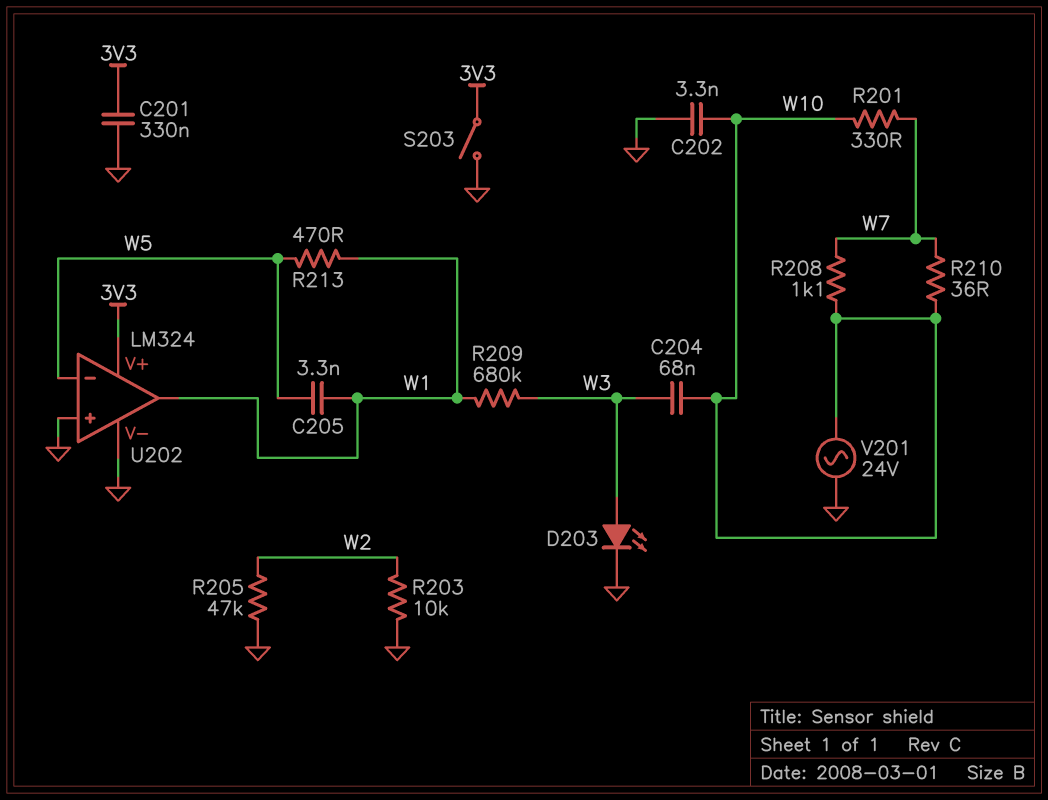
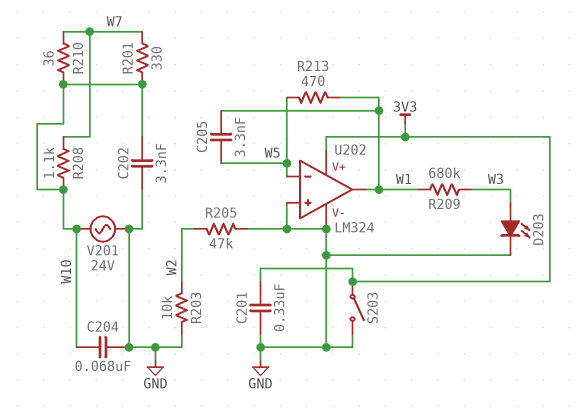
C204: 68nF (W3, W10) -> 68nF (GND, W10)

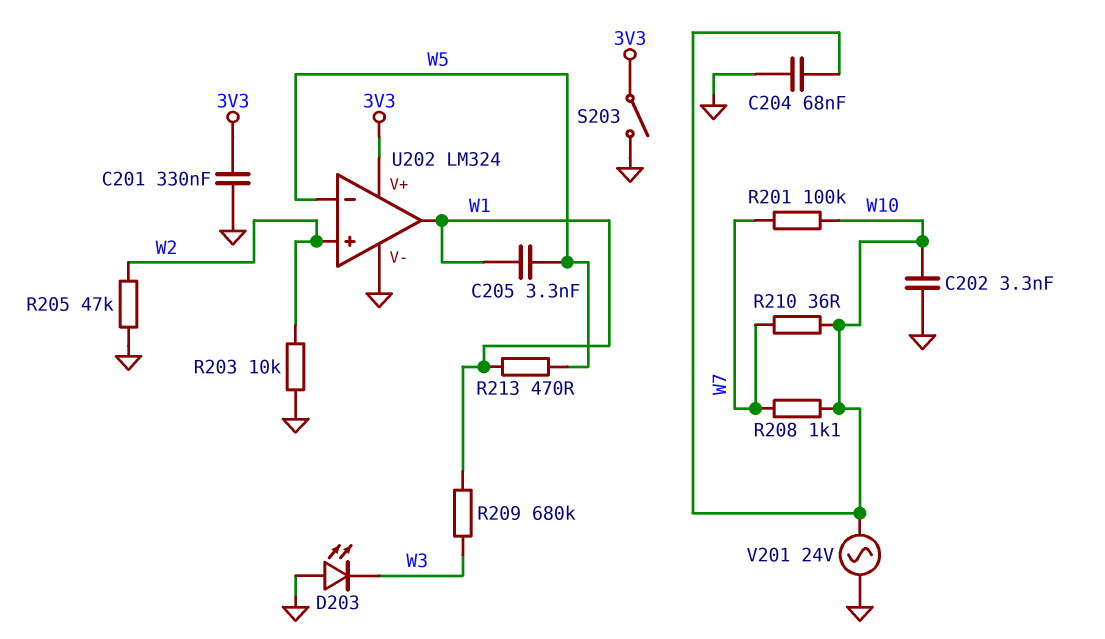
D203: LED (A W3, K GND) -> LED (A GND, K W3)
R201: 330 (W7, W10) -> 100k (W7, W10)
U202 pin in+: GND -> W2

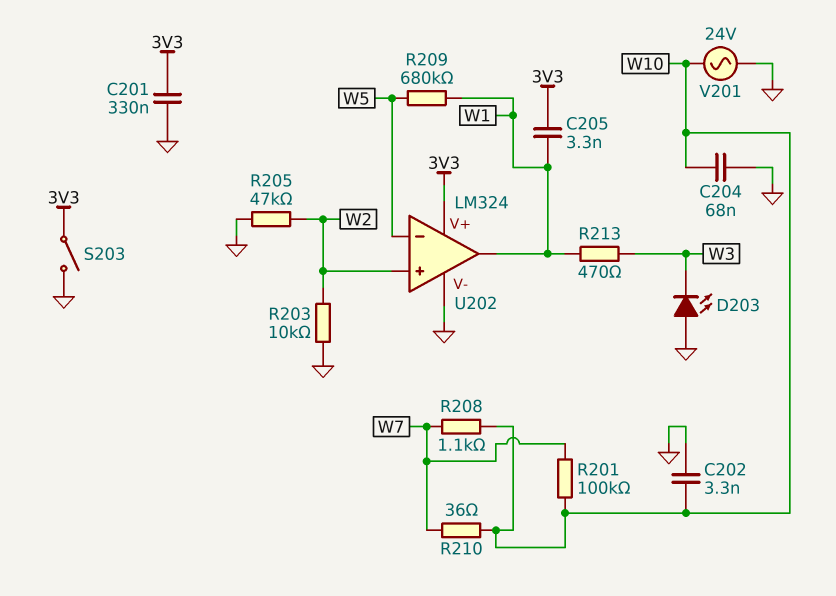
C205: 3.3nF (W1, W5) -> 3.3nF (3V3, W1)
R209: 680k (W1, W3) -> 680k (W1, W5)
R213: 470 (W1, W5) -> 470 (W1, W3)

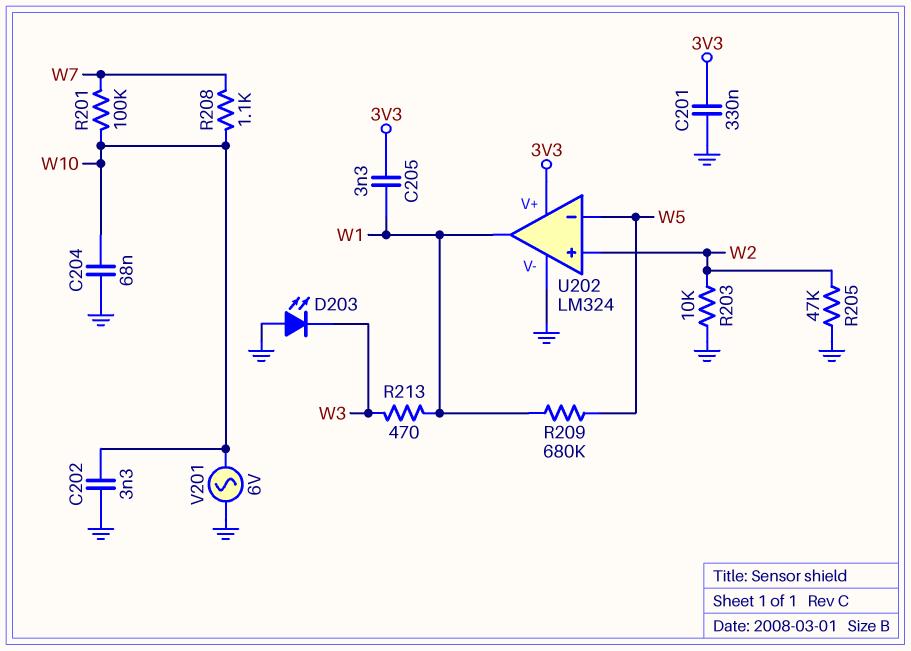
R210: 36 (W7, W10) -> none
S203: switch (3V3, GND) -> none
V201: AC 24V (GND, W10) -> AC 6V (GND, W10)

